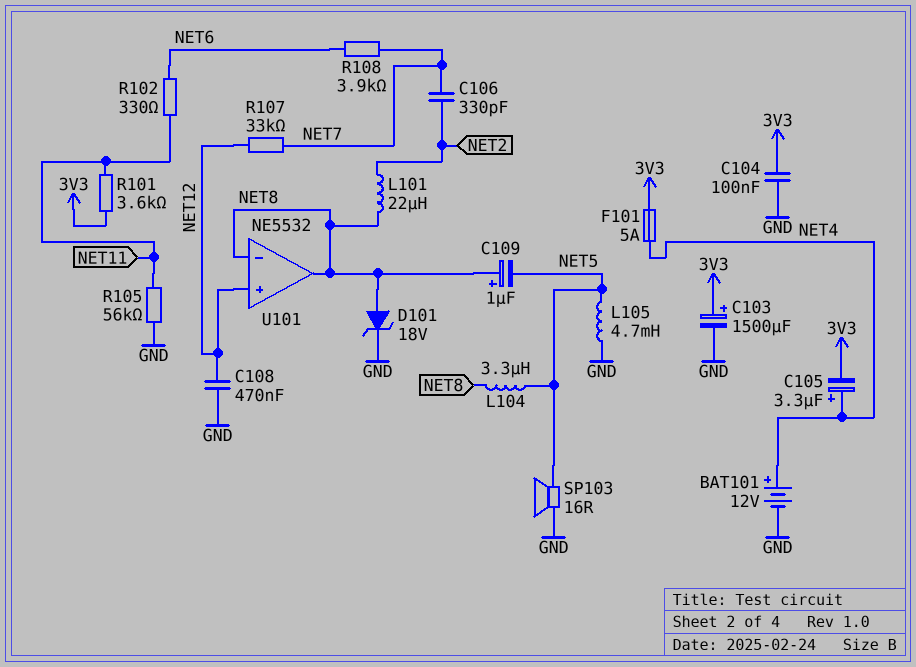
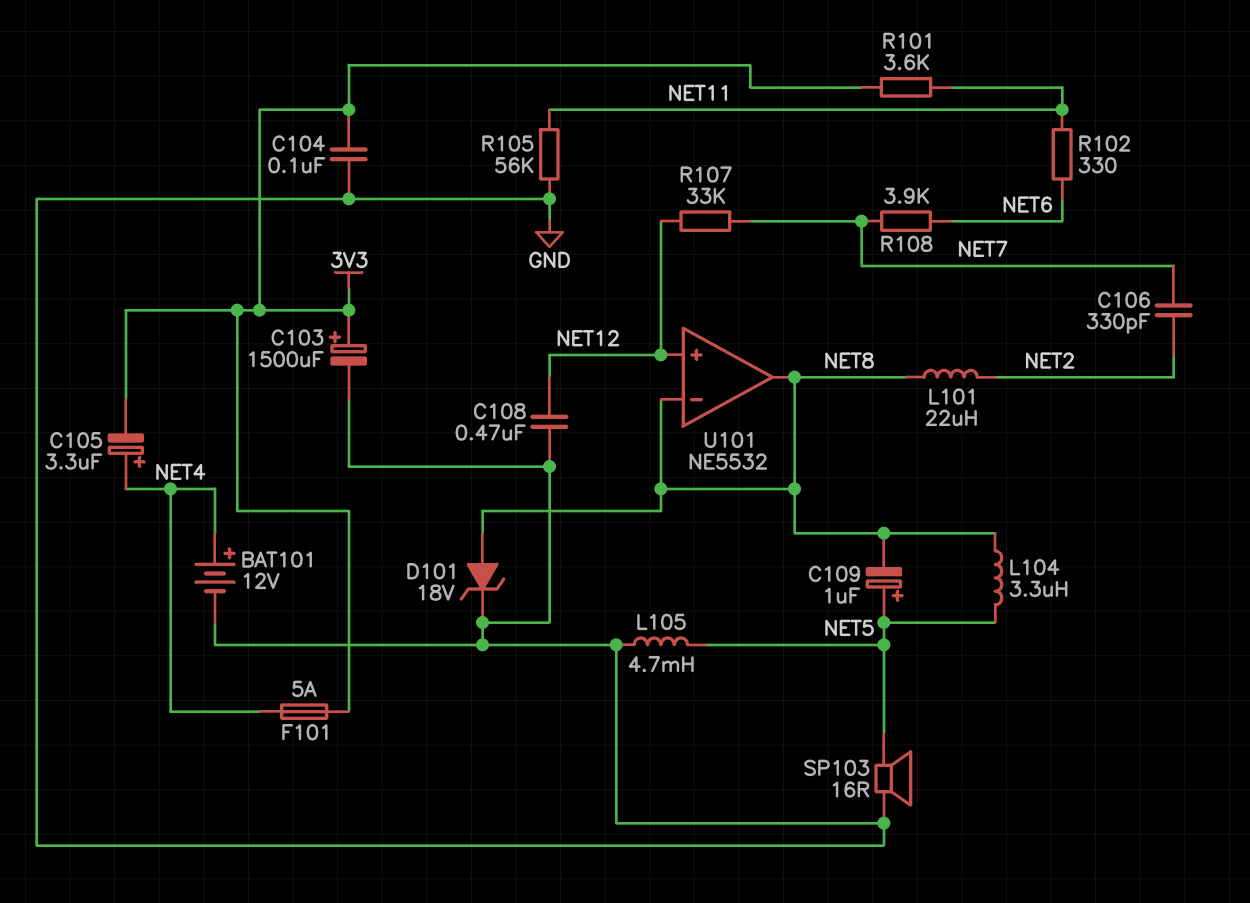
C109: 1uF (plus NET8, minus NET5) -> 1uF (plus NET5, minus NET8)

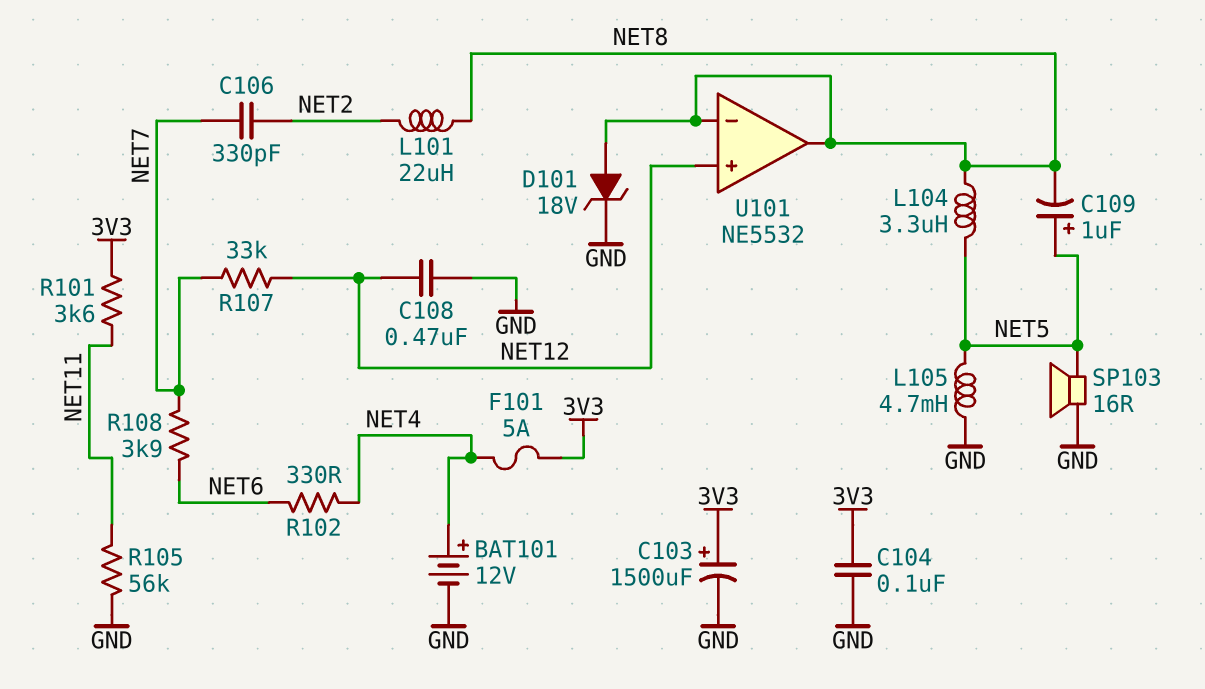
C105: 3.3uF (plus NET4, minus 3V3) -> none
R102: 330 (NET6, NET11) -> 330 (NET4, NET6)

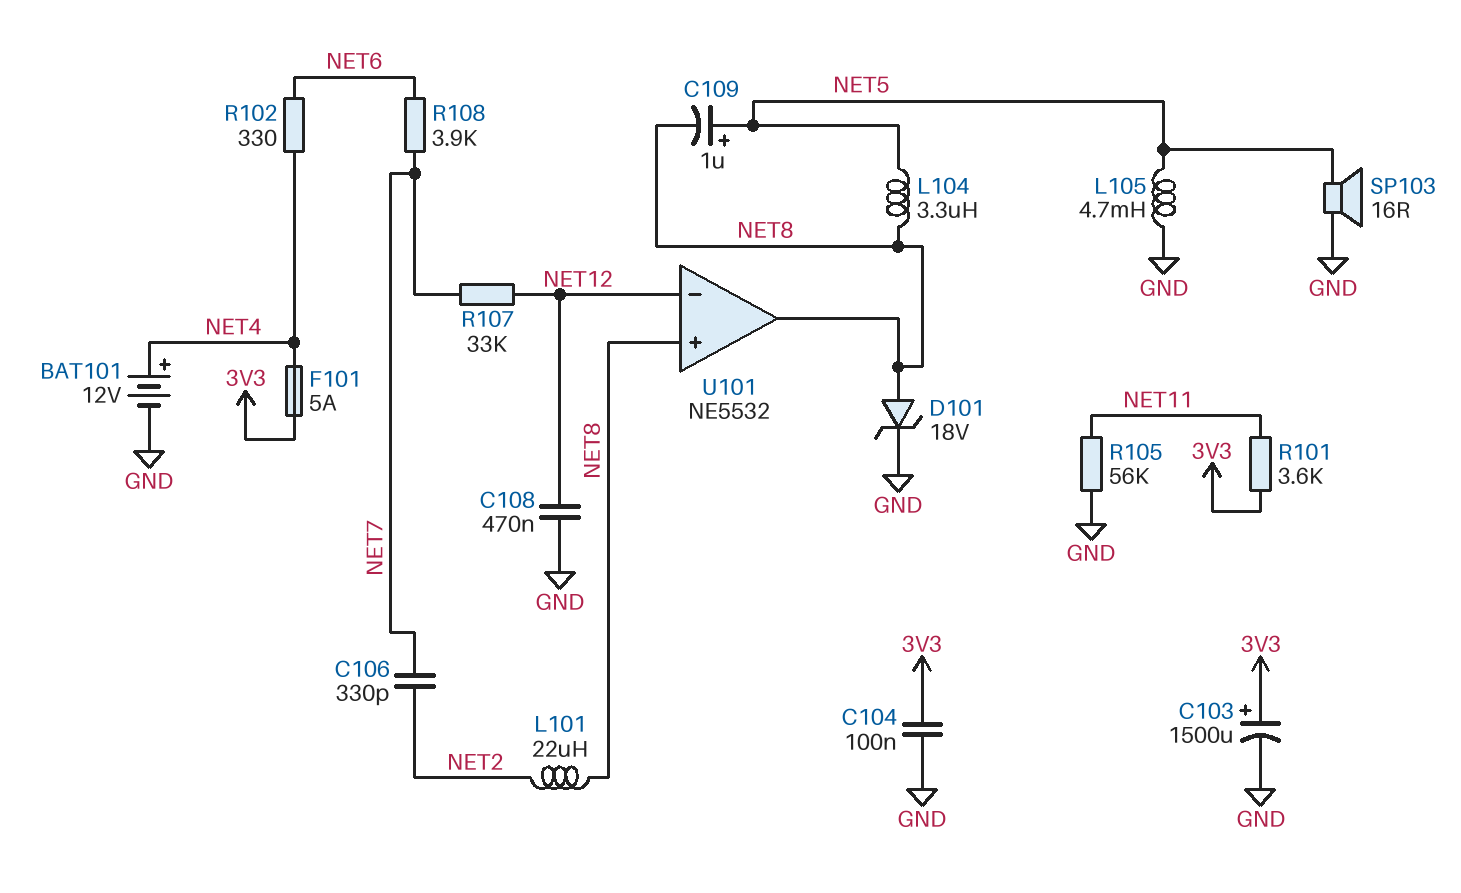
U101 pin in+: NET12 -> NET8
U101 pin in-: NET8 -> NET12

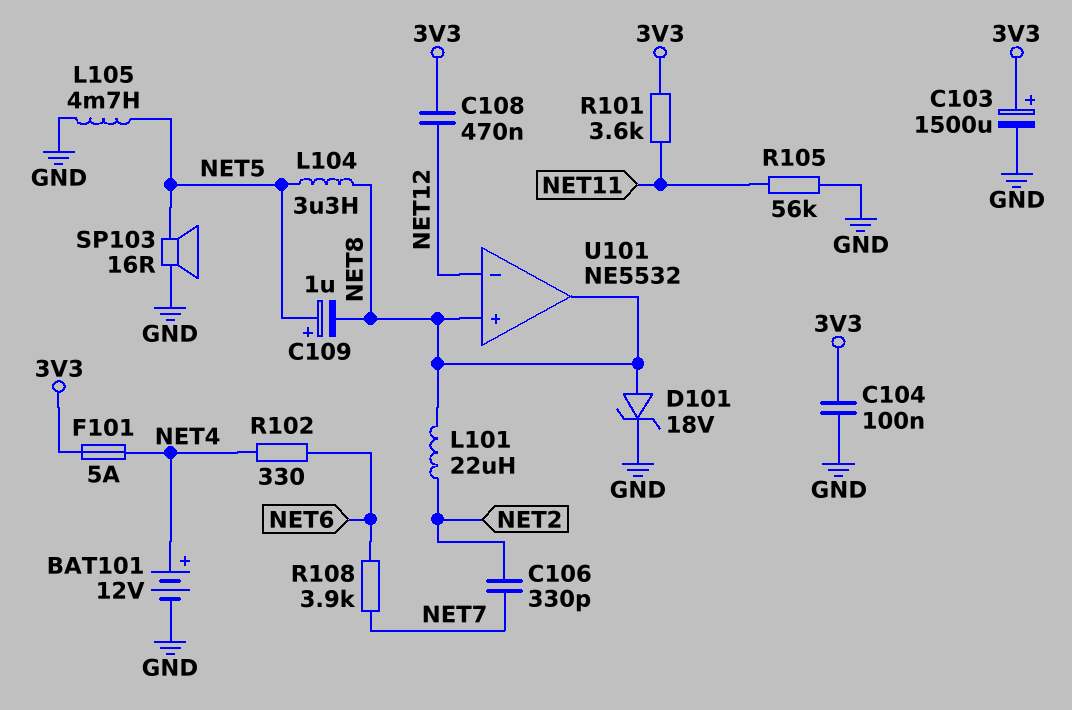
C108: 470nF (GND, NET12) -> 470nF (3V3, NET12)
R107: 33k (NET7, NET12) -> none

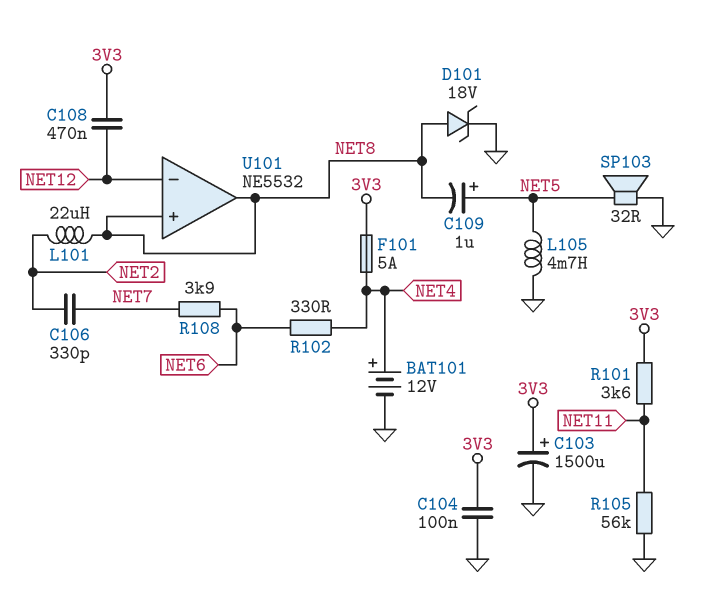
L104: 3.3uH (NET5, NET8) -> none
SP103: speaker 16R (GND, NET5) -> speaker 32R (GND, NET5)

